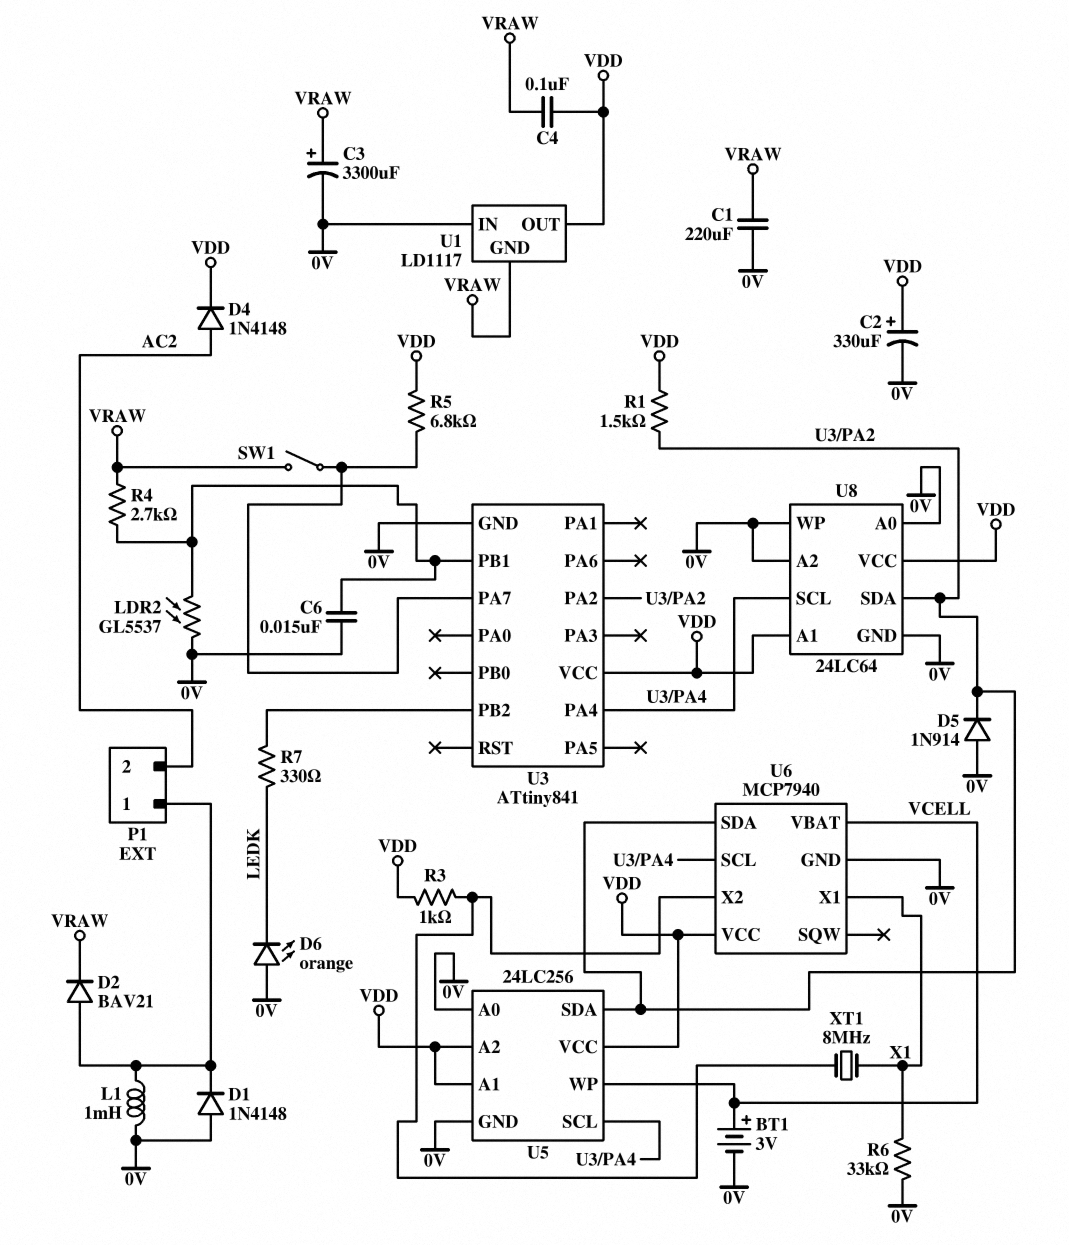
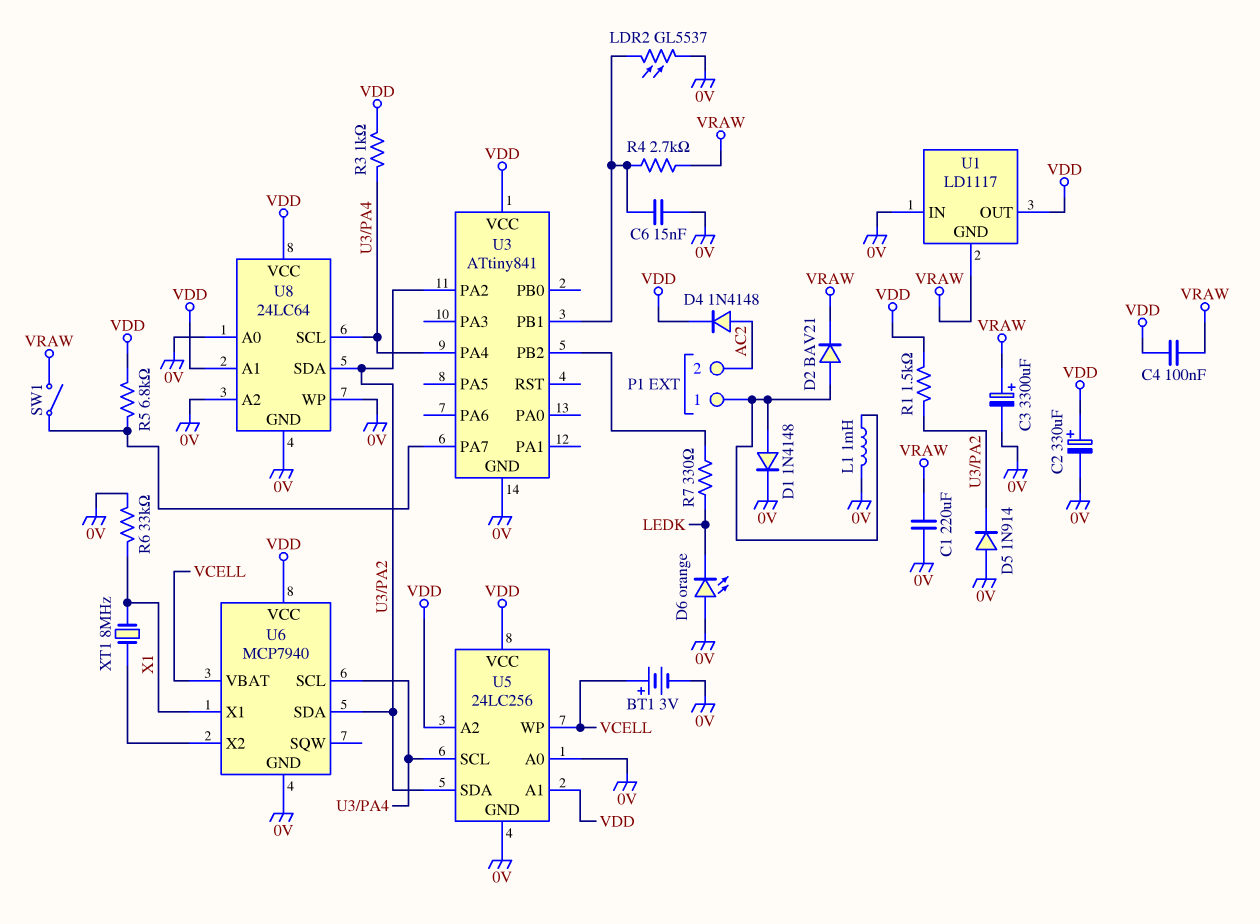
D1: diode 1N4148 (A 0V, K P1/1) -> diode 1N4148 (A P1/1, K 0V)
R3: 1k (U6/X2, VDD) -> 1k (U3/PA4, VDD)

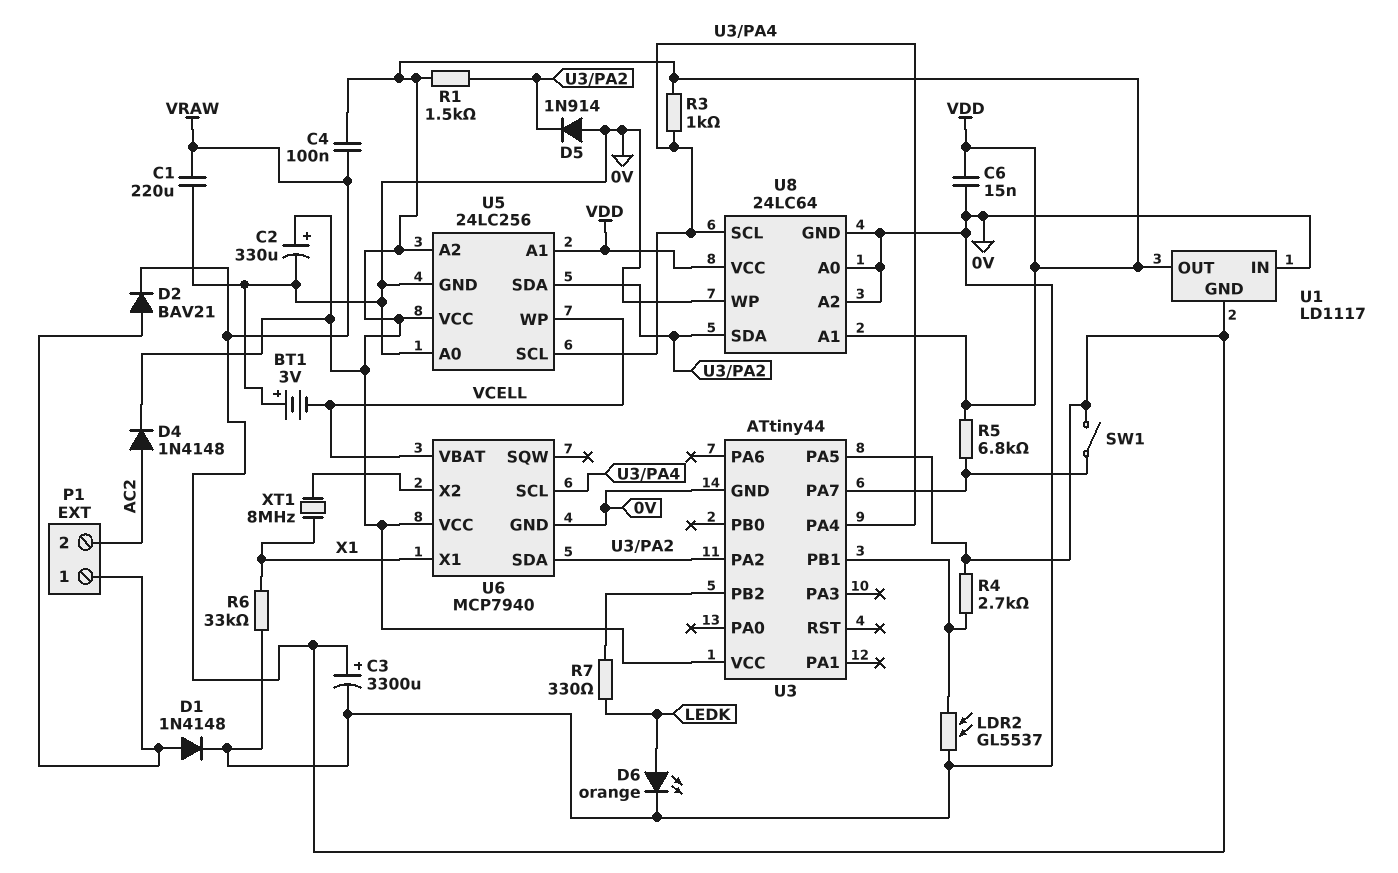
BT1: 3V (plus VCELL, minus 0V) -> 3V (plus 0V, minus VCELL)
C6: 15nF (0V, U3/PB1) -> 15nF (0V, VDD)
D6: LED orange (A 0V, K LEDK) -> LED orange (A LEDK, K 0V)
L1: 1mH (0V, P1/1) -> none
U3: ATtiny841 -> ATtiny44
U3 pin PA5: none -> VRAW

